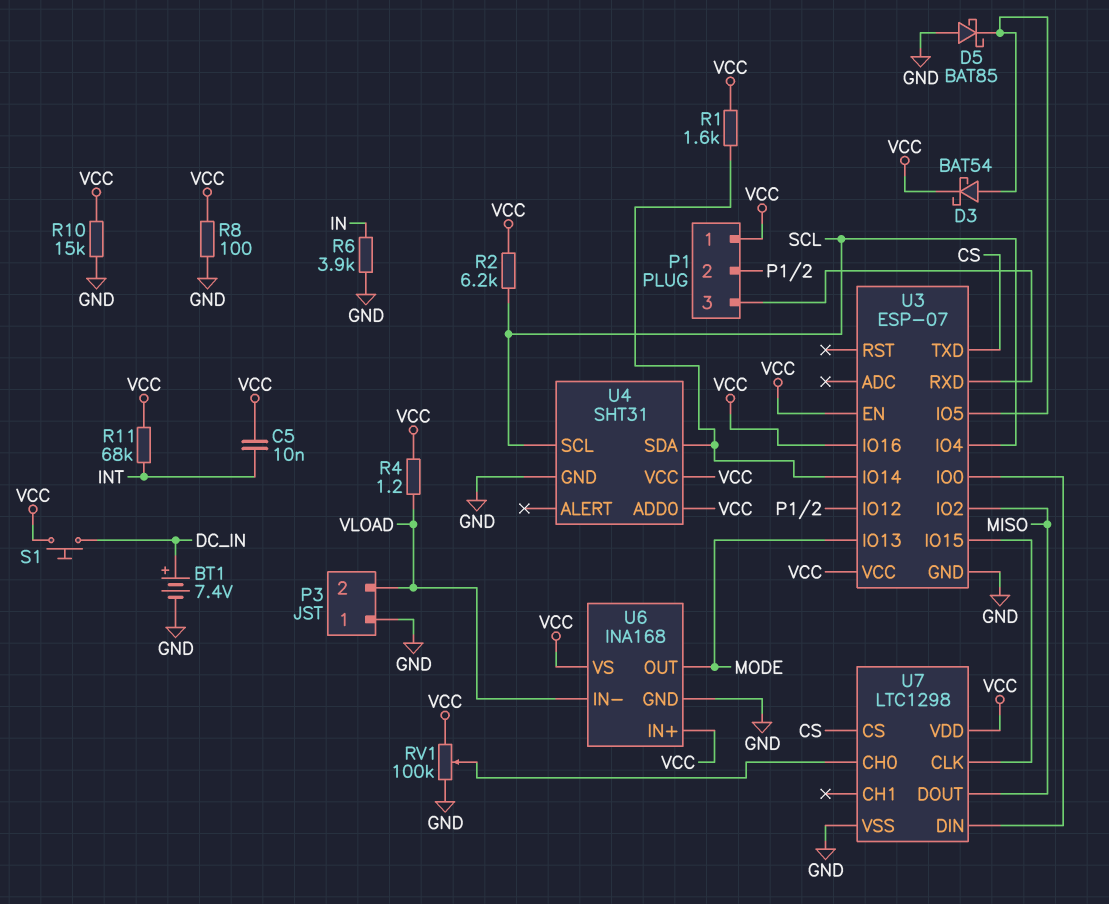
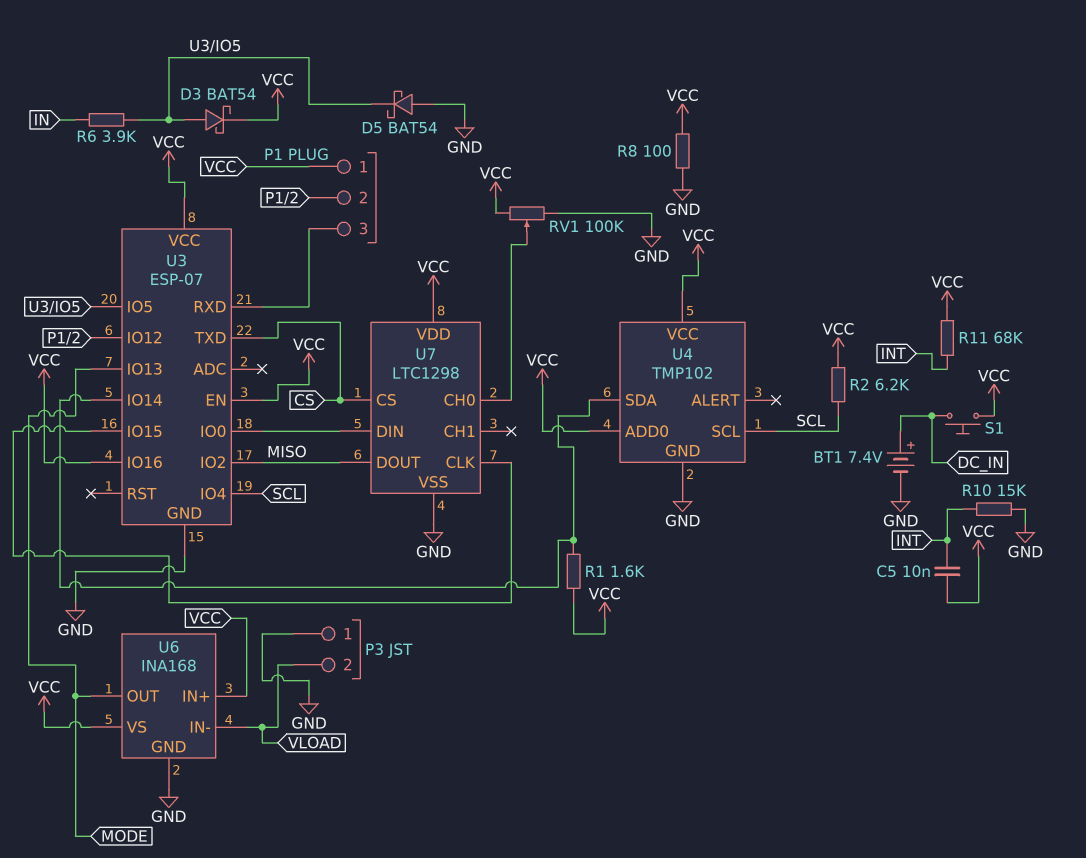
D5: schottky BAT85 (A GND, K U3/IO5) -> schottky BAT54 (A GND, K U3/IO5)
R4: 1.2 (VCC, VLOAD) -> none
R6: 3.9k (GND, IN) -> 3.9k (IN, U3/IO5)
R10: 15k (GND, VCC) -> 15k (GND, INT)
U4: SHT31 -> TMP102

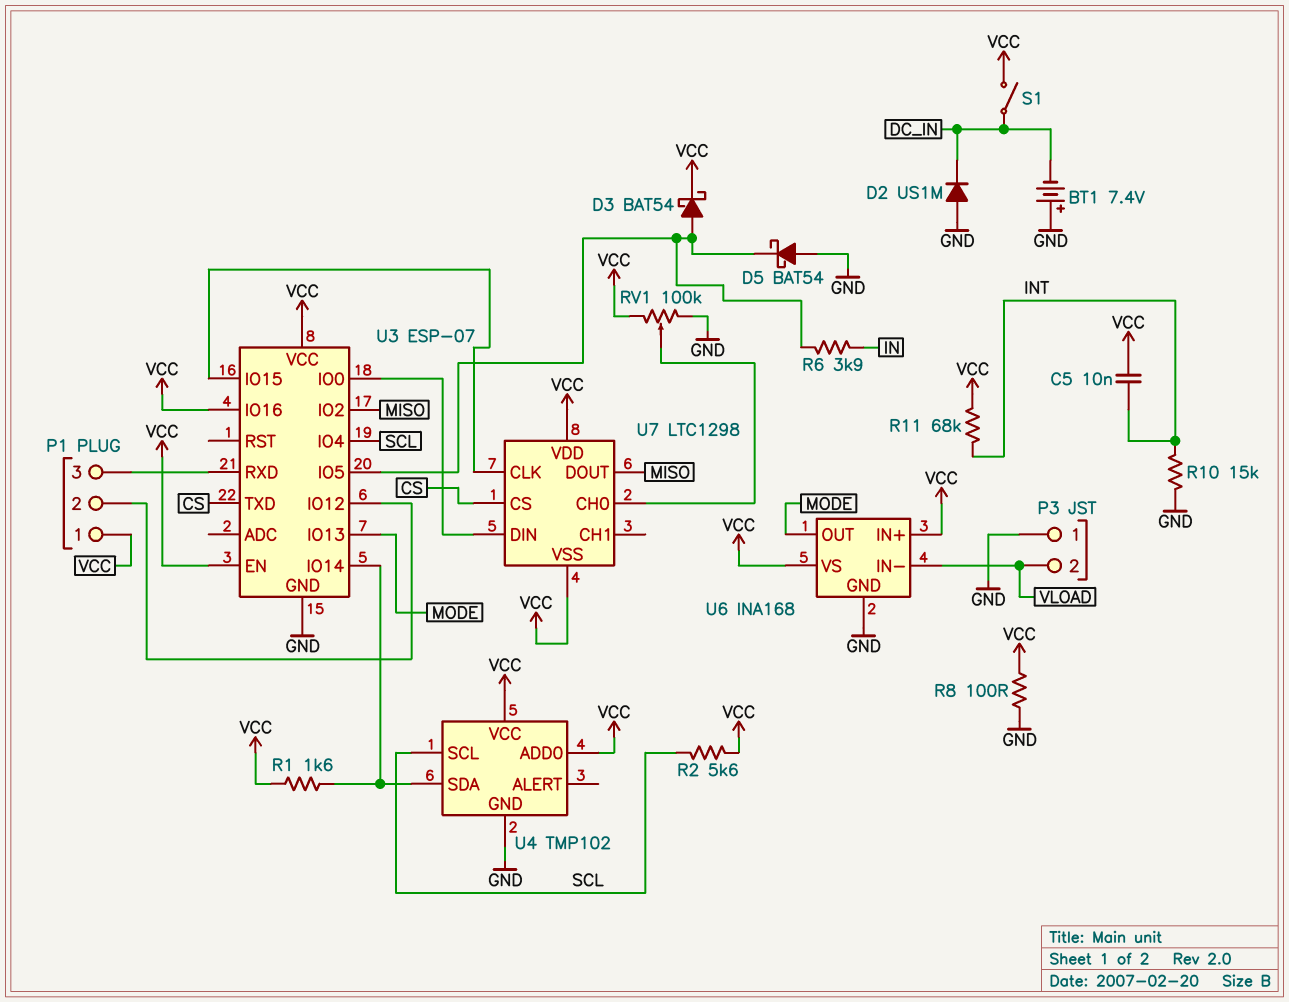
BT1: 7.4V (plus DC_IN, minus GND) -> 7.4V (plus GND, minus DC_IN)
D2: none -> diode US1M (A GND, K DC_IN)
R2: 6.2k (SCL, VCC) -> 5.6k (SCL, VCC)
S1: button (DC_IN, VCC) -> switch (DC_IN, VCC)
U7 pin VSS: GND -> VCC

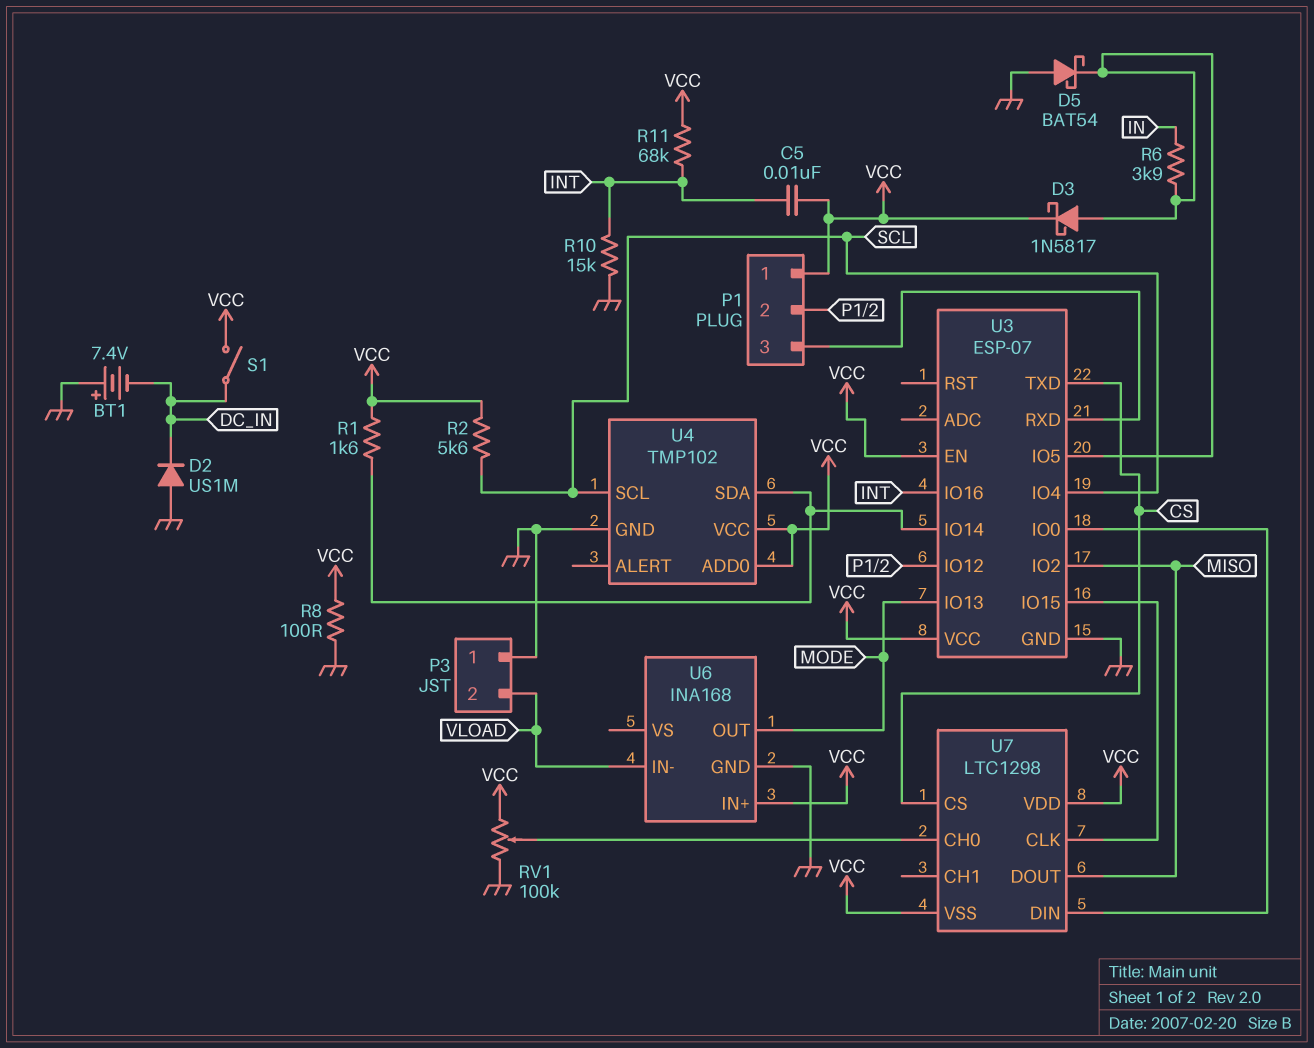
D3: schottky BAT54 (A U3/IO5, K VCC) -> schottky 1N5817 (A U3/IO5, K VCC)
U3 pin IO16: VCC -> INT
U6 pin VS: VCC -> none

